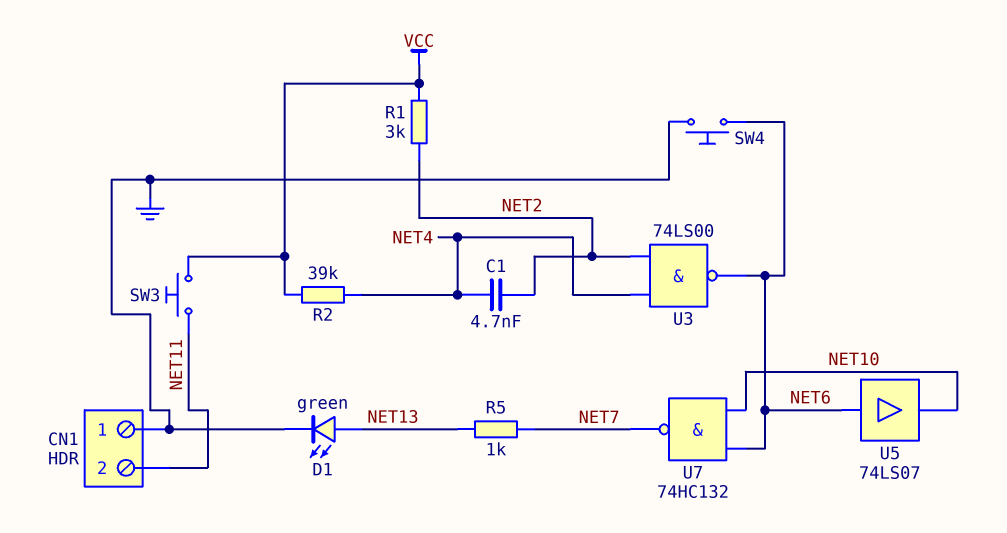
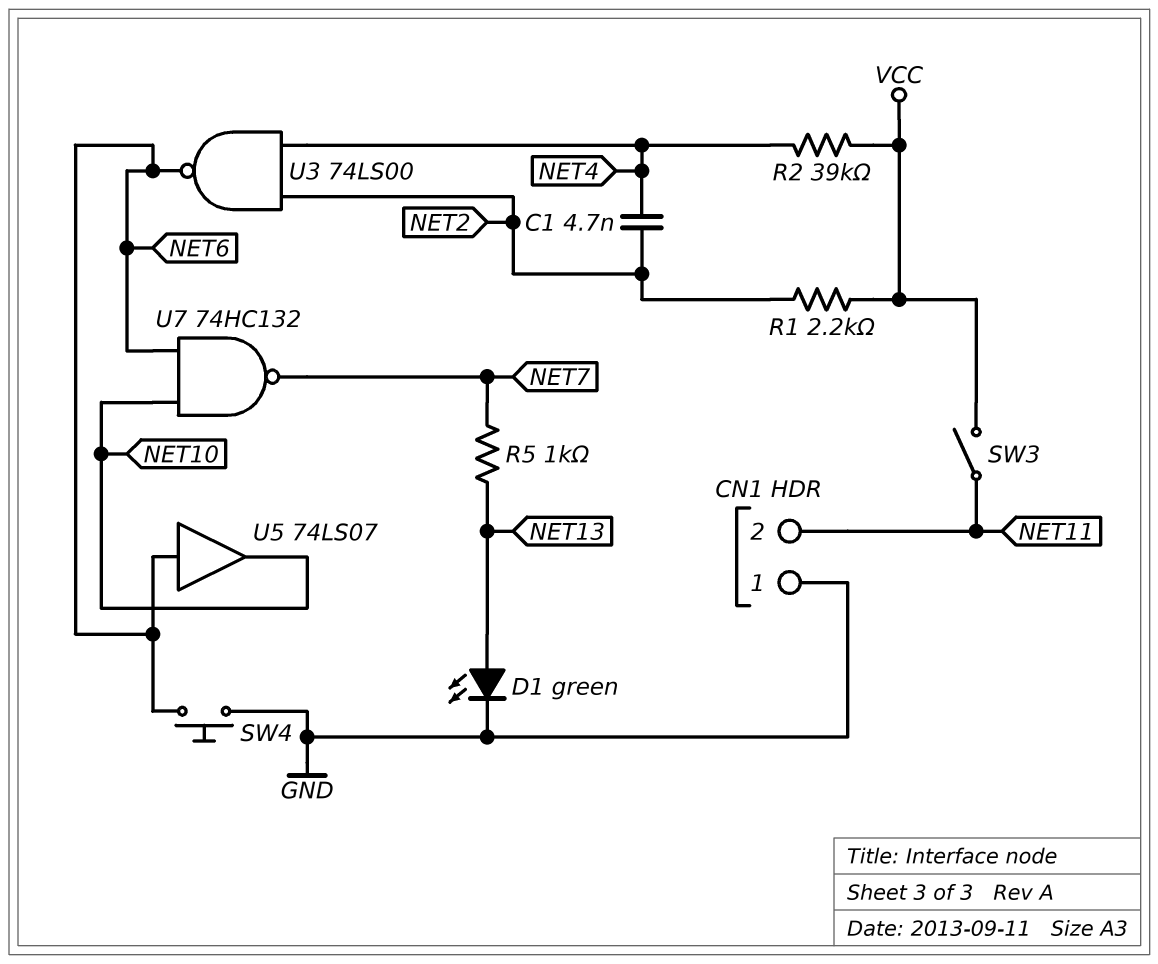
R1: 3k (NET2, VCC) -> 2.2k (NET2, VCC)
SW3: button (NET11, VCC) -> switch (NET11, VCC)

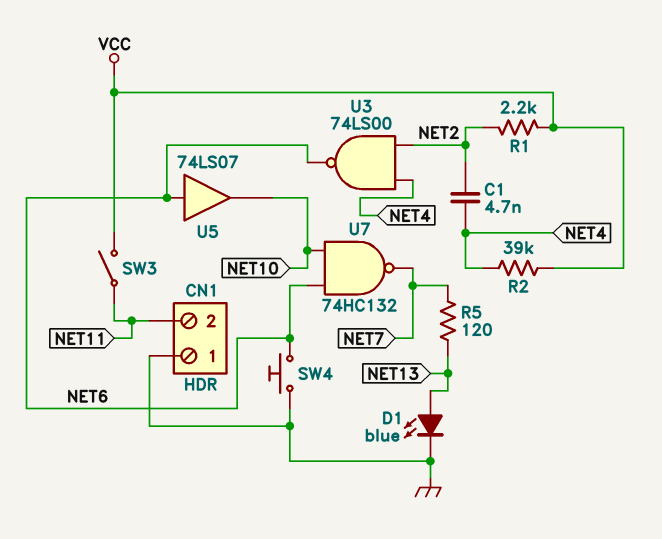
D1: LED green (A NET13, K GND) -> LED blue (A NET13, K GND)
R5: 1k (NET7, NET13) -> 120 (NET7, NET13)

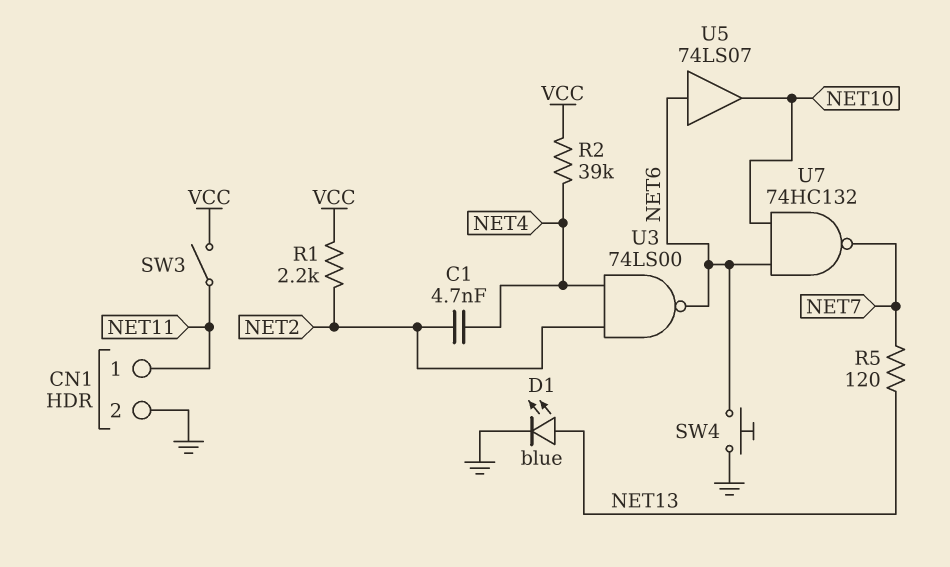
CN1 pin 1: GND -> NET11
CN1 pin 2: NET11 -> GND

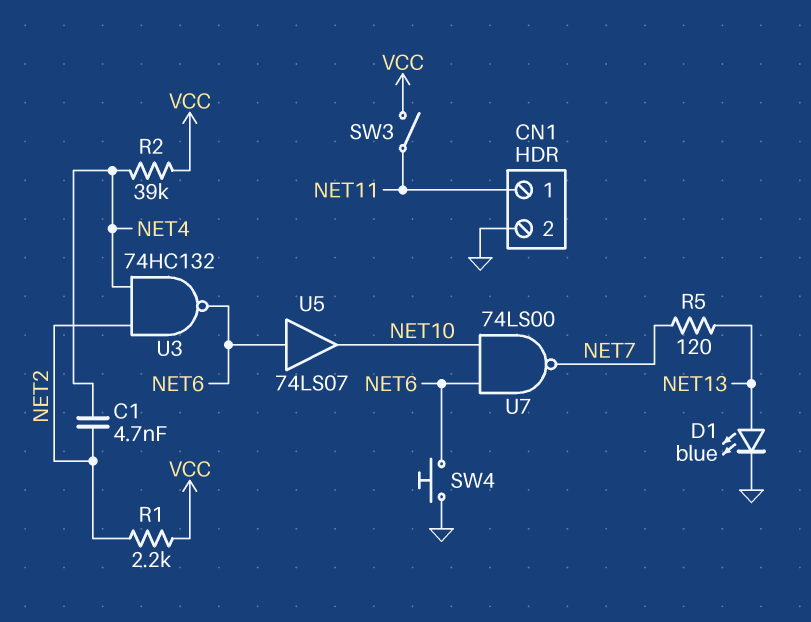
U3: NAND 74LS00 (in NET2, in NET4, out NET6) -> NAND 74HC132 (in NET2, in NET4, out NET6)
U7: NAND 74HC132 (in NET6, in NET10, out NET7) -> NAND 74LS00 (in NET6, in NET10, out NET7)

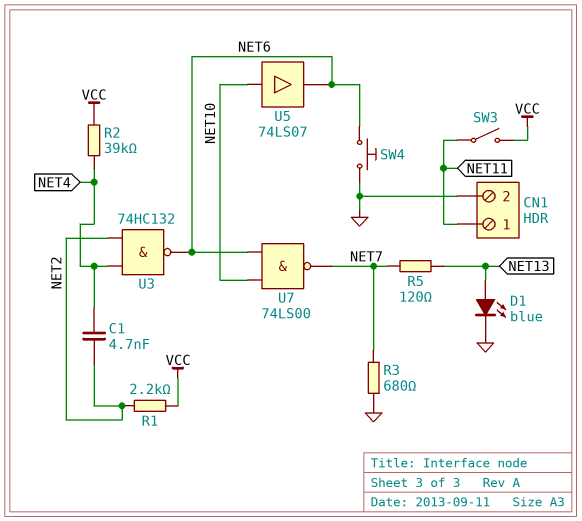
R3: none -> 680 (GND, NET7)
U5: buffer 74LS07 (in NET6, out NET10) -> buffer 74LS07 (in NET10, out NET6)

